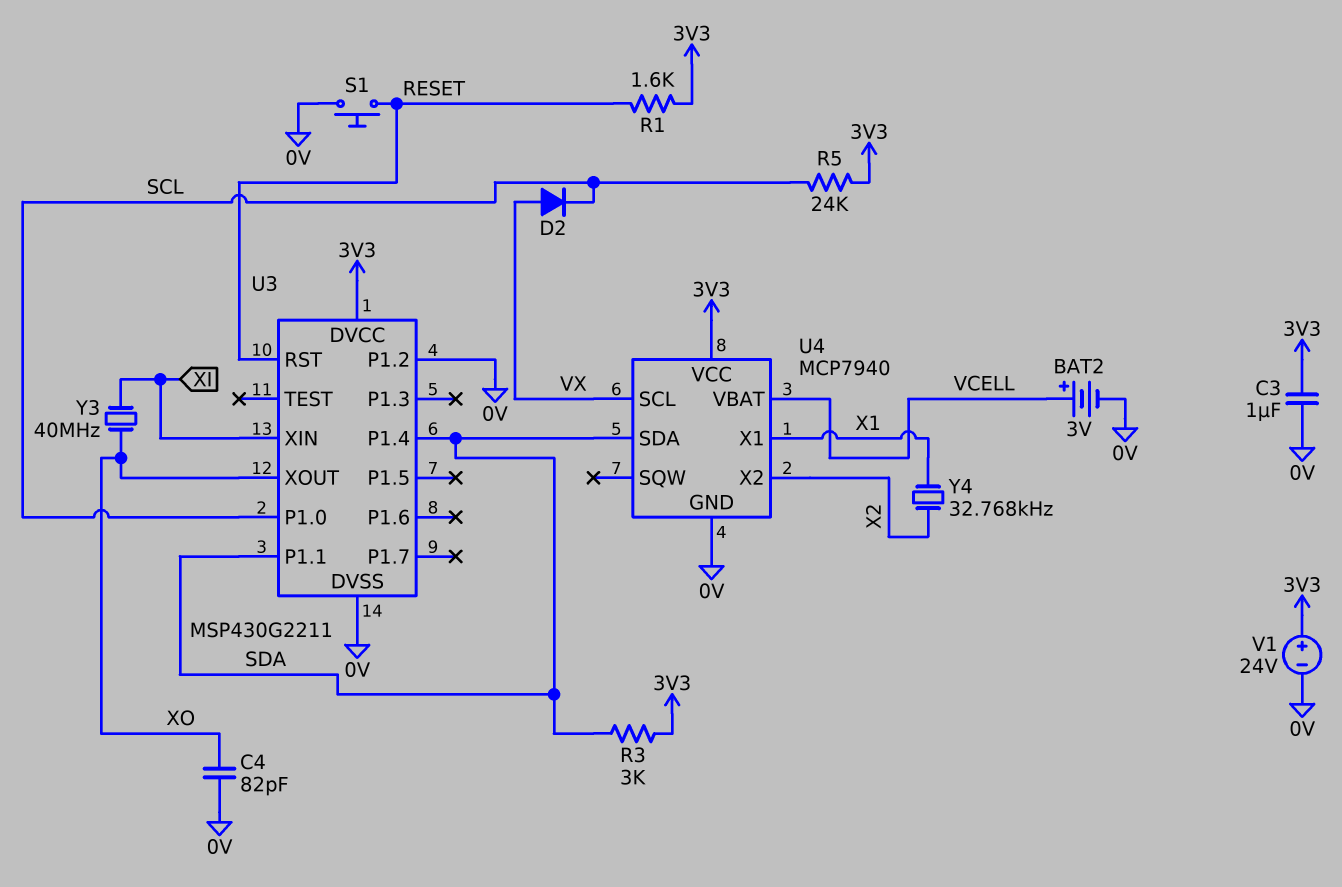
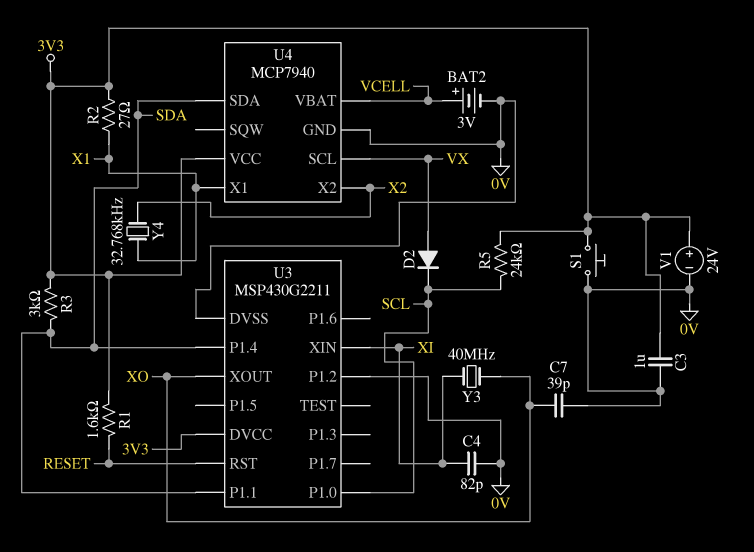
C4: 82pF (0V, XO) -> 82pF (0V, XI)
C7: none -> 39pF (0V, XO)
R2: none -> 27 (3V3, X1)
S1: button (0V, RESET) -> button (0V, 3V3)

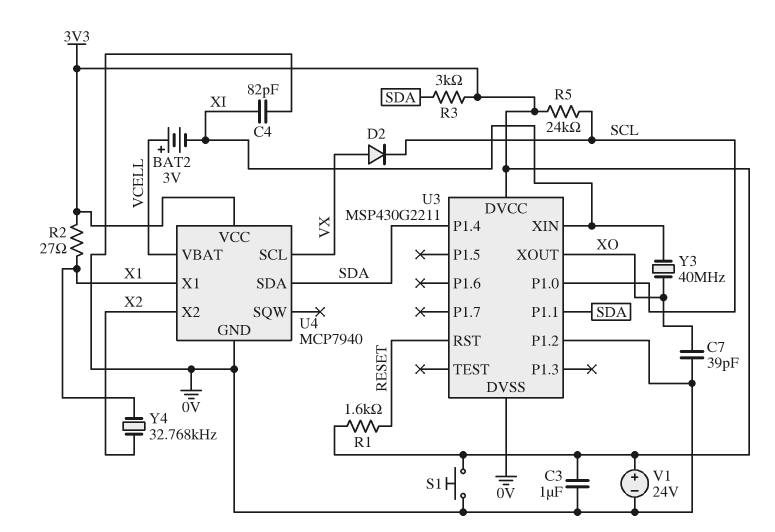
BAT2: 3V (plus VCELL, minus 0V) -> 3V (plus VCELL, minus XI)

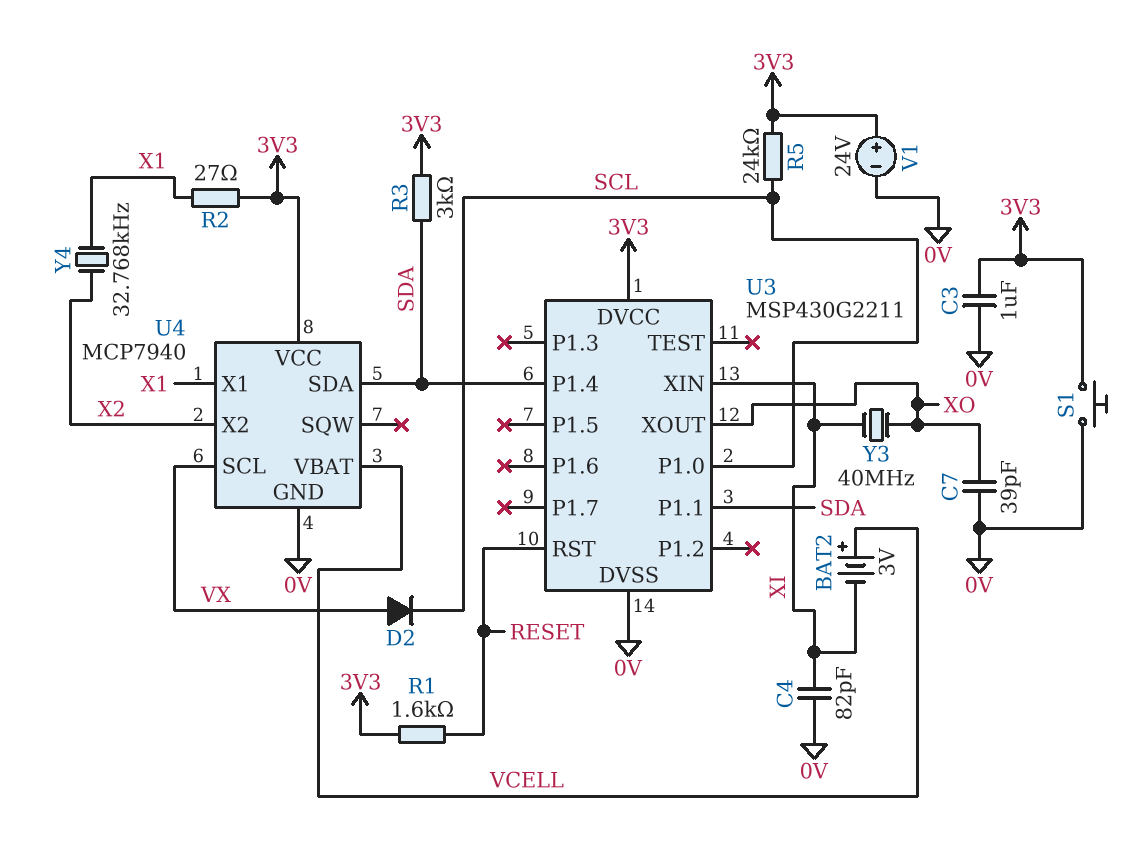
U3 pin P1.2: 0V -> none

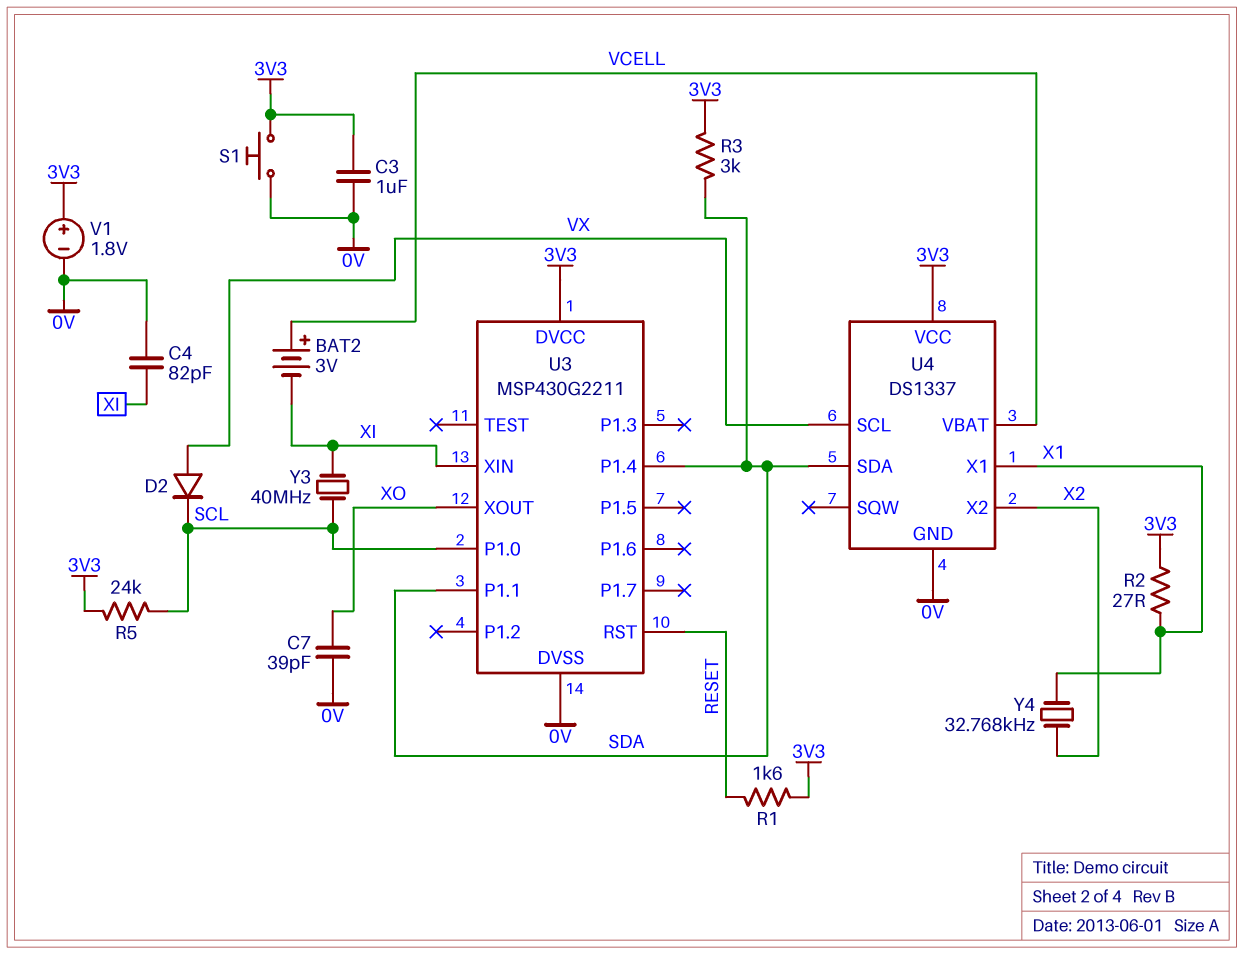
U4: MCP7940 -> DS1337
V1: 24V (plus 3V3, minus 0V) -> 1.8V (plus 3V3, minus 0V)
Y3: 40MHz (XI, XO) -> 40MHz (SCL, XI)

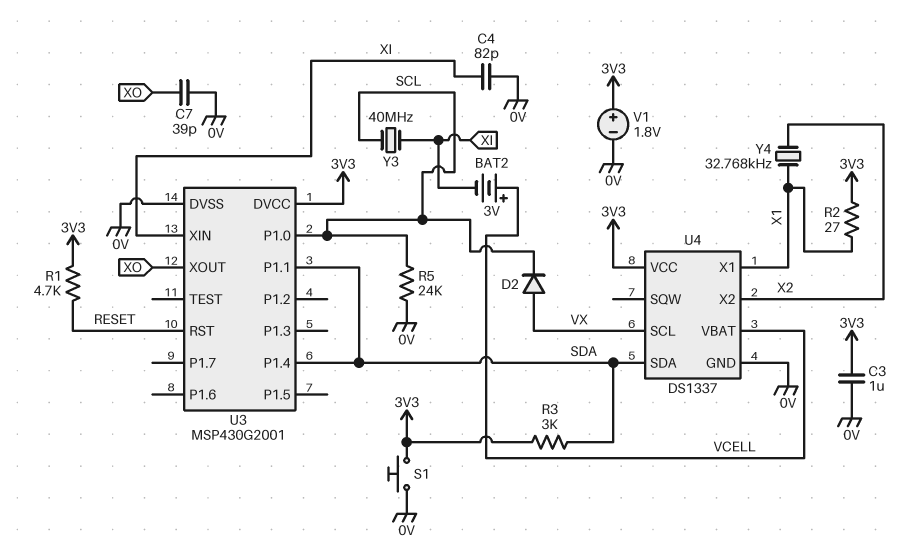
R1: 1.6k (3V3, RESET) -> 4.7k (3V3, RESET)
R5: 24k (3V3, SCL) -> 24k (0V, SCL)
U3: MSP430G2211 -> MSP430G2001

